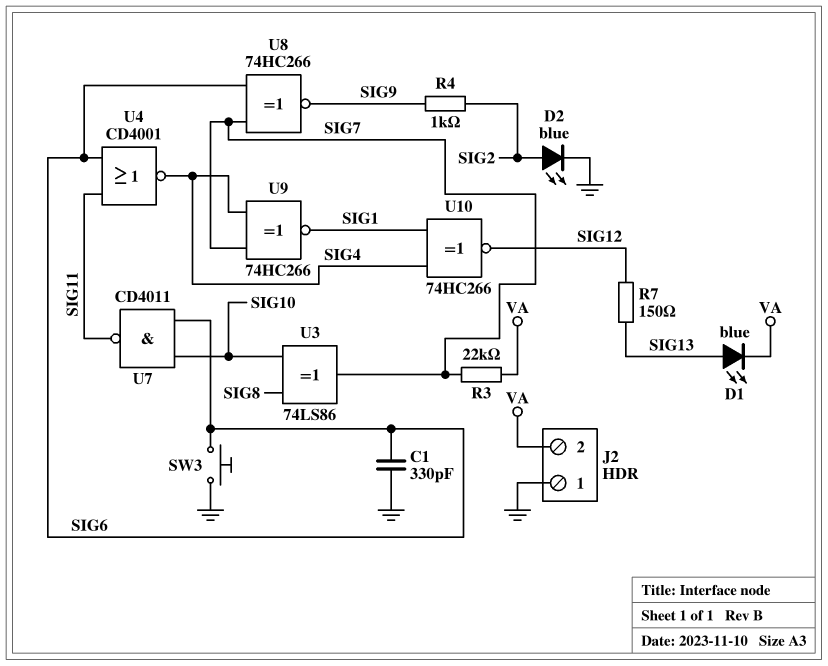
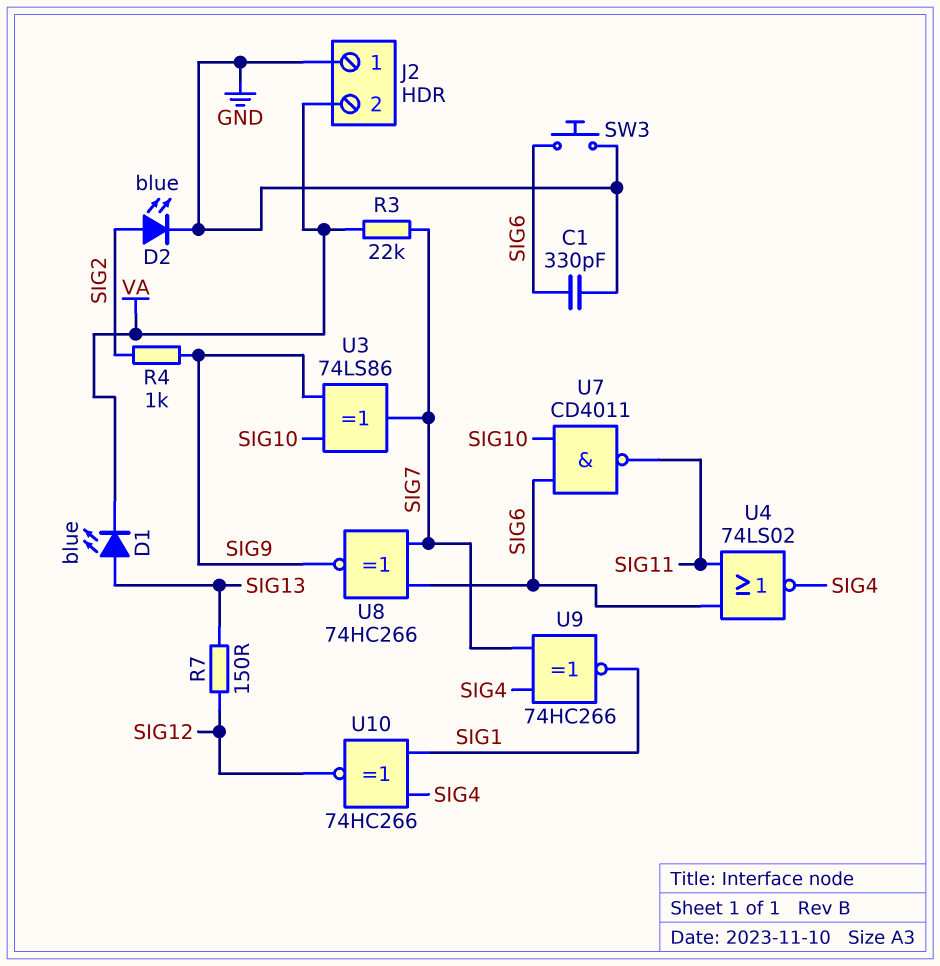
U3: XOR 74LS86 (in SIG8, in SIG10, out SIG7) -> XOR 74LS86 (in SIG9, in SIG10, out SIG7)
U4: NOR CD4001 (in SIG6, in SIG11, out SIG4) -> NOR 74LS02 (in SIG6, in SIG11, out SIG4)

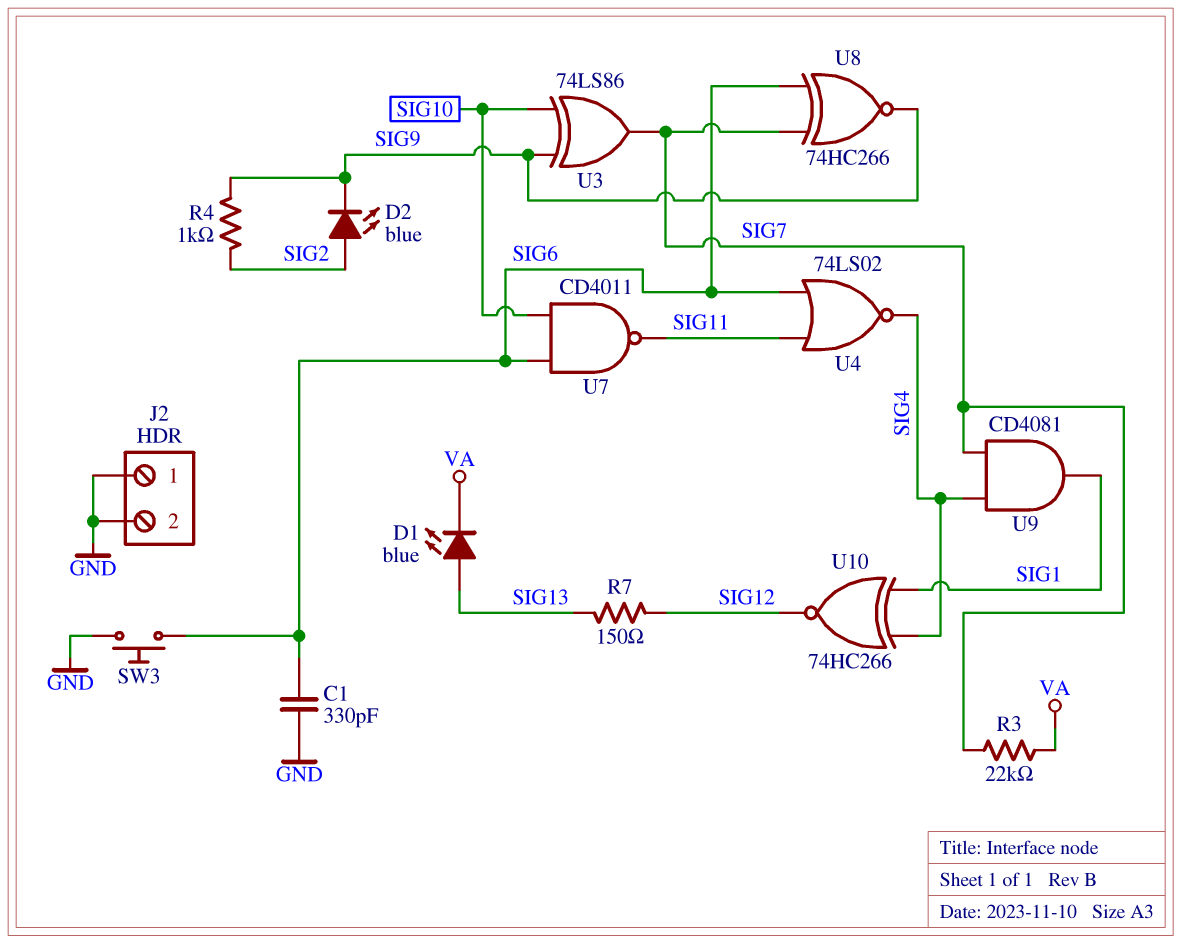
D2: LED blue (A SIG2, K GND) -> LED blue (A SIG2, K SIG9)
J2 pin 2: VA -> GND
U9: XNOR 74HC266 (in SIG4, in SIG7, out SIG1) -> AND CD4081 (in SIG4, in SIG7, out SIG1)

